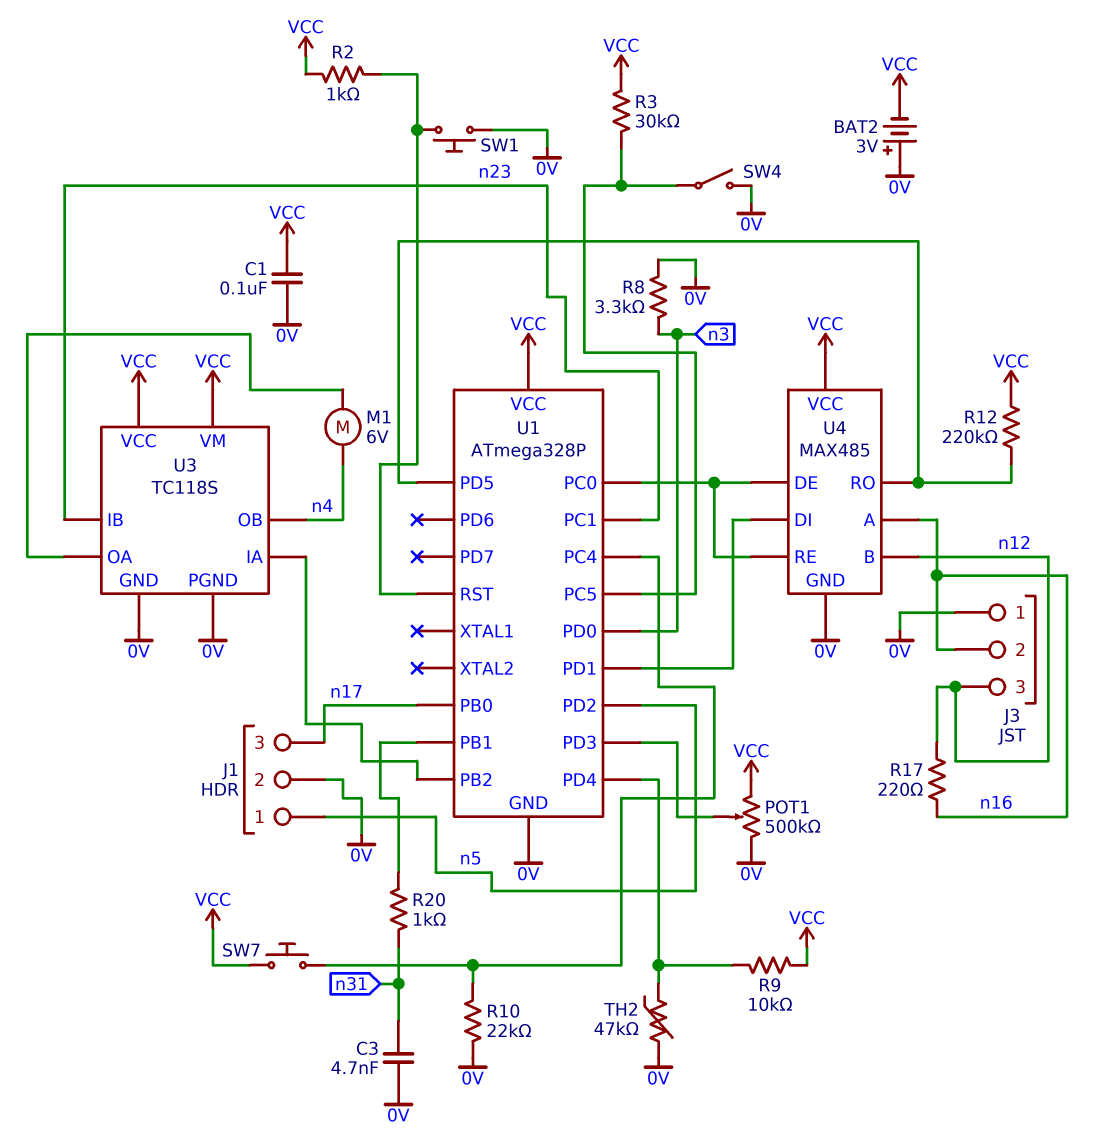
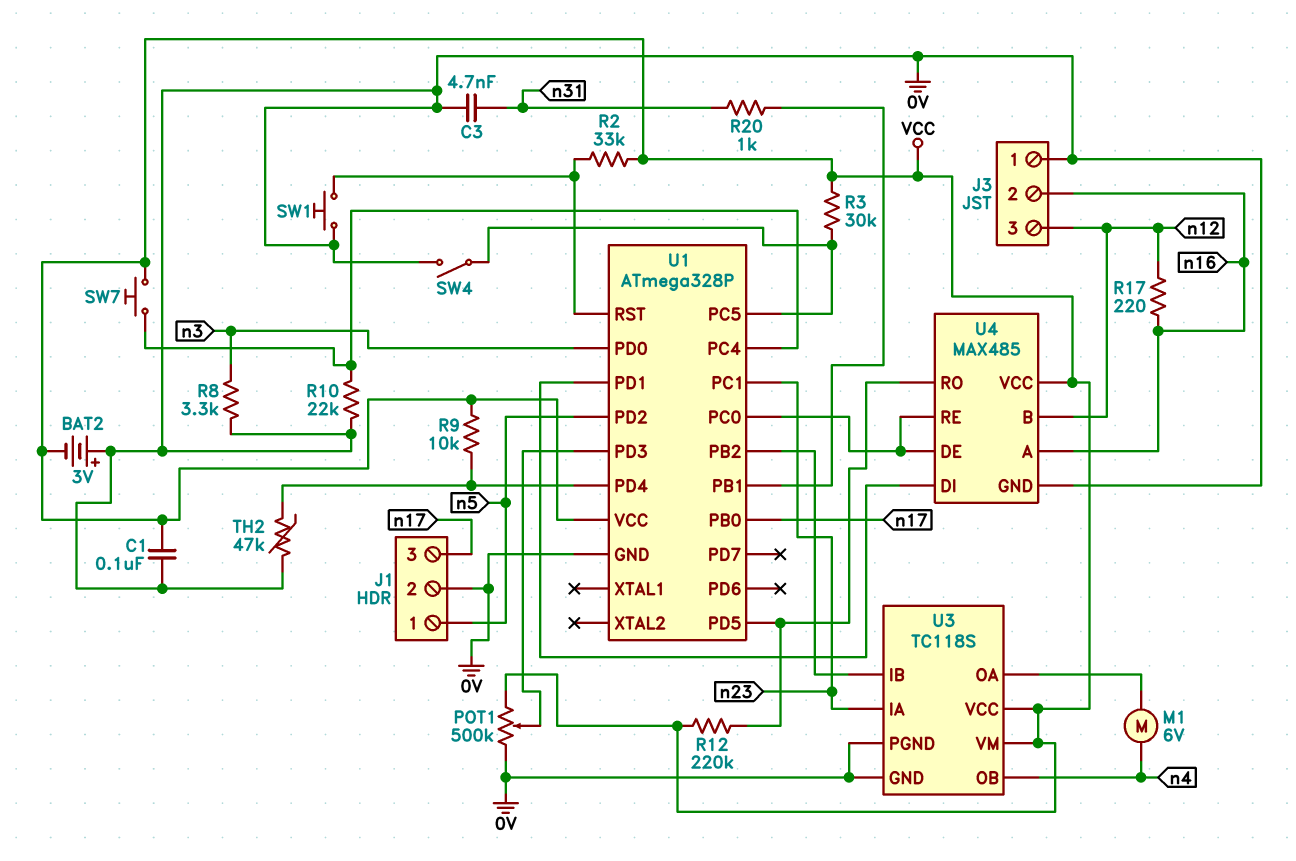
R2: 1k (U1/RST, VCC) -> 33k (U1/RST, VCC)
U3 pin IA: U1/PB2 -> n23
U3 pin IB: n23 -> U1/PB2

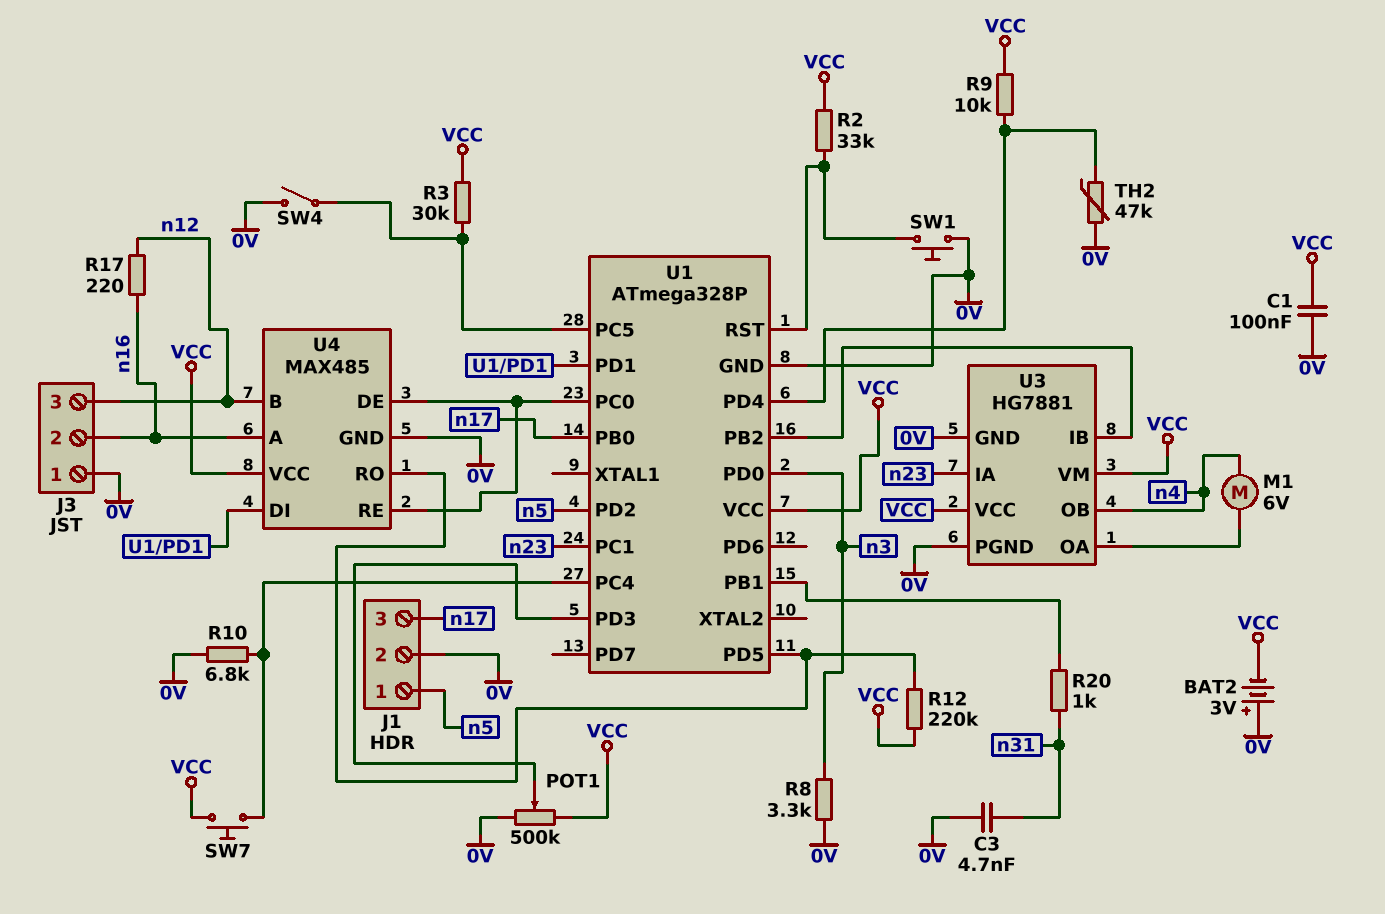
R10: 22k (0V, U1/PC4) -> 6.8k (0V, U1/PC4)
U3: TC118S -> HG7881

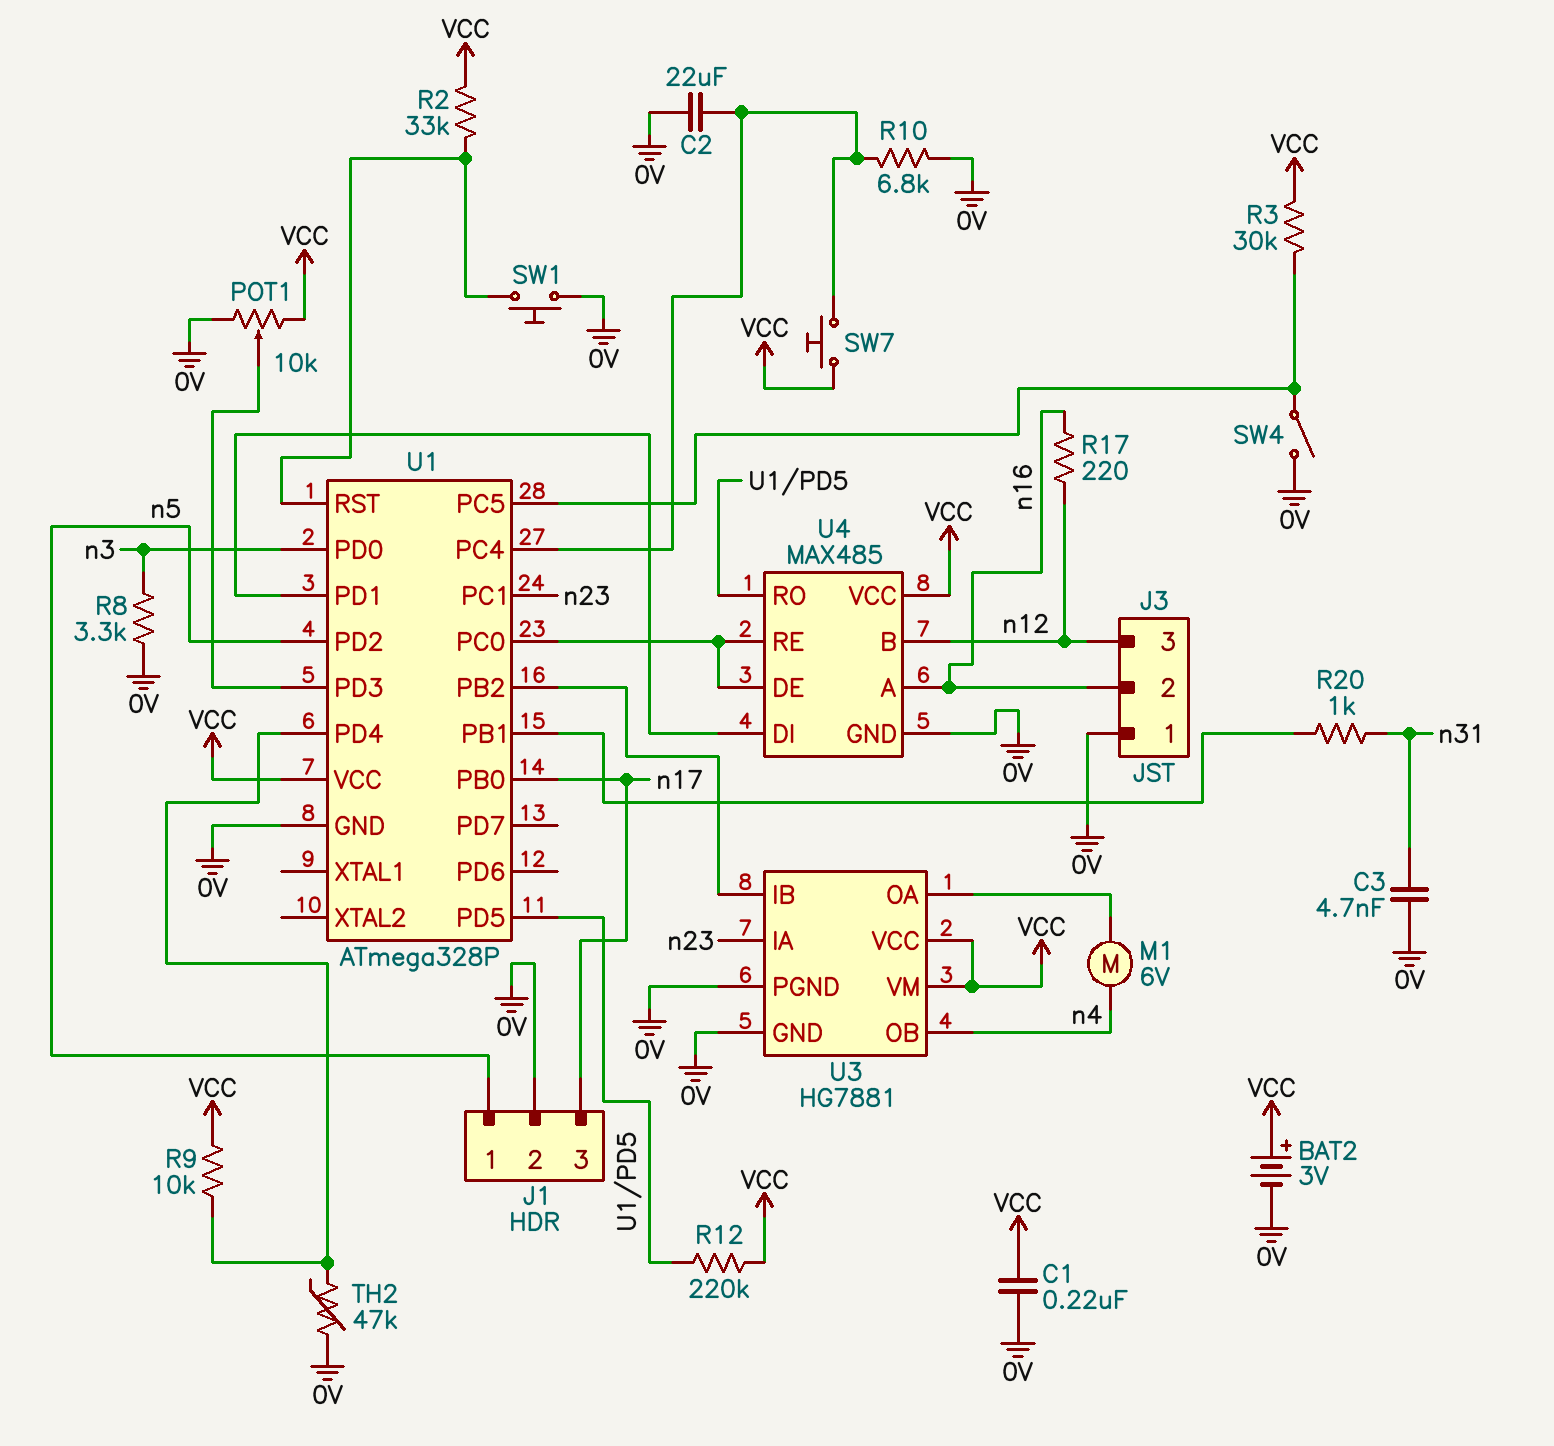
BAT2: 3V (plus 0V, minus VCC) -> 3V (plus VCC, minus 0V)
C1: 100nF (0V, VCC) -> 220nF (0V, VCC)
C2: none -> 22uF (0V, U1/PC4)
POT1: 500k (0V, VCC, wiper U1/PD3) -> 10k (0V, VCC, wiper U1/PD3)

